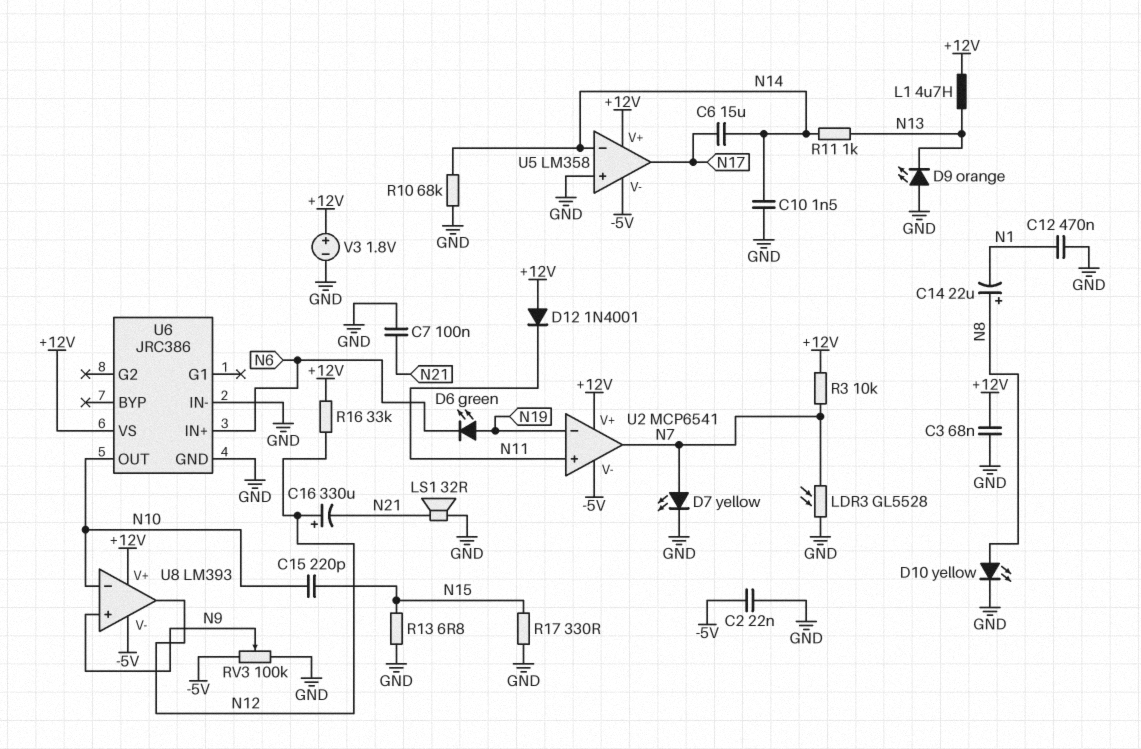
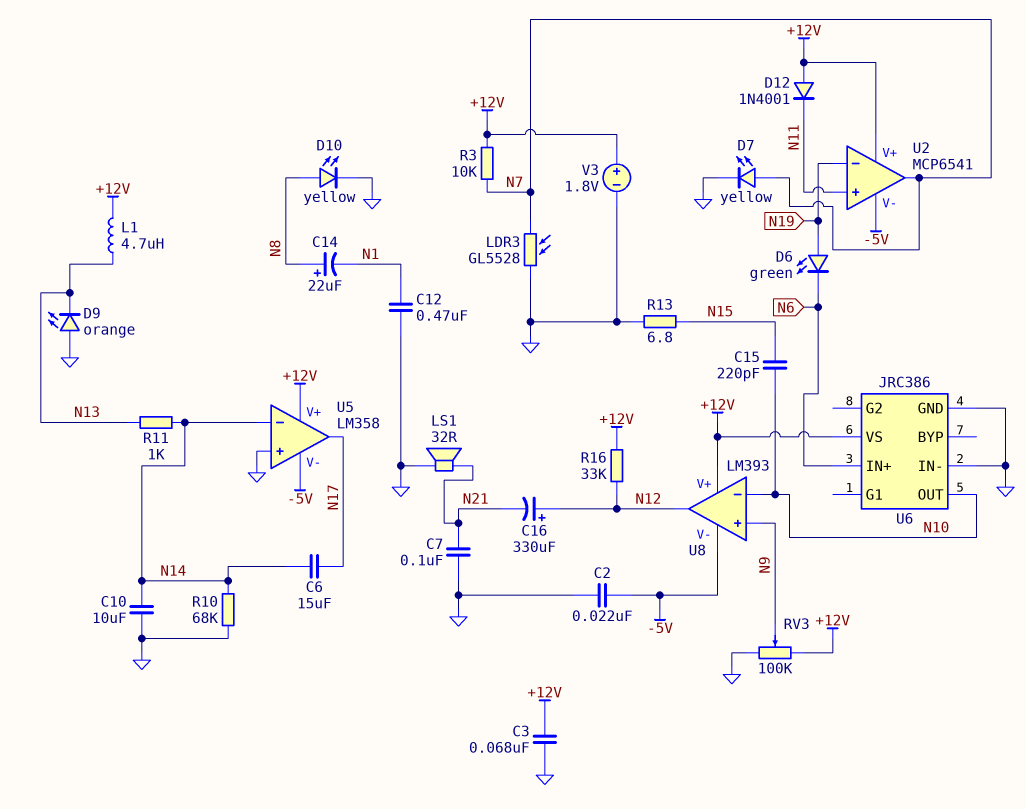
C10: 1.5nF (GND, N14) -> 10uF (GND, N14)
R17: 330 (GND, N15) -> none
RV3: 100k (-5V, GND, wiper N9) -> 100k (+12V, GND, wiper N9)

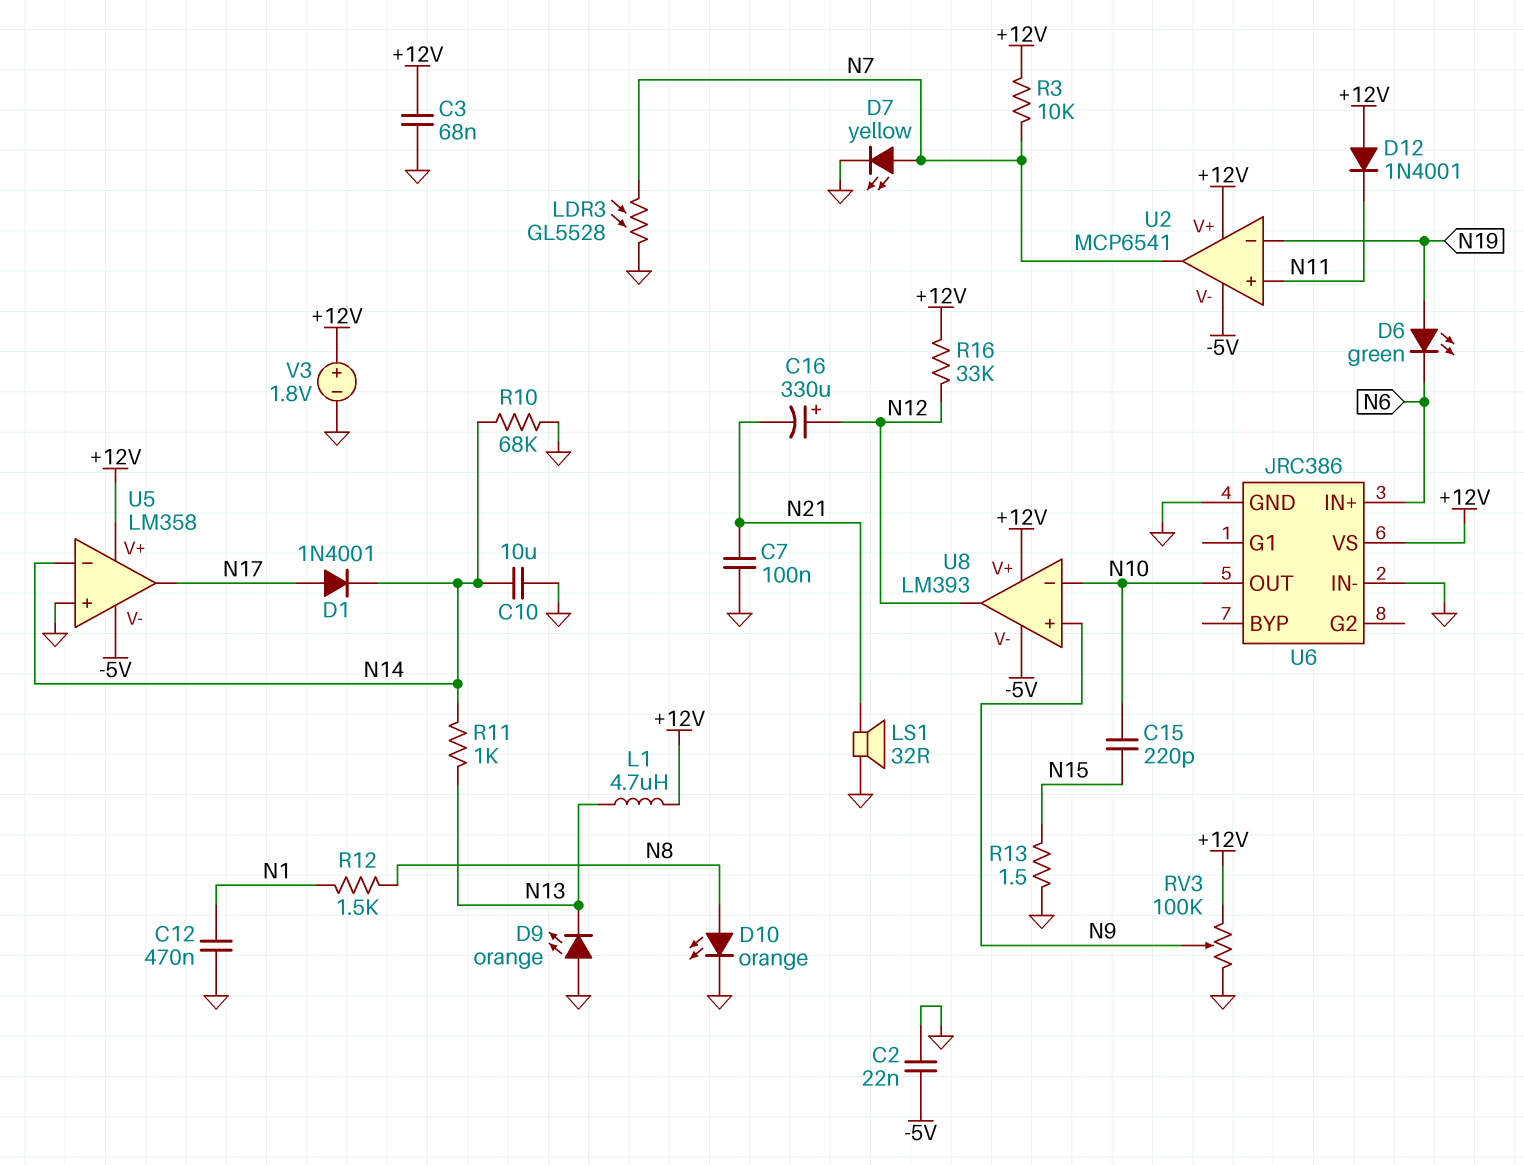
C6: 15uF (N14, N17) -> none
C14: 22uF (plus N8, minus N1) -> none
D1: none -> diode 1N4001 (A N17, K N14)
D10: LED yellow (A N8, K GND) -> LED orange (A N8, K GND)
R12: none -> 1.5k (N1, N8)
R13: 6.8 (GND, N15) -> 1.5 (GND, N15)

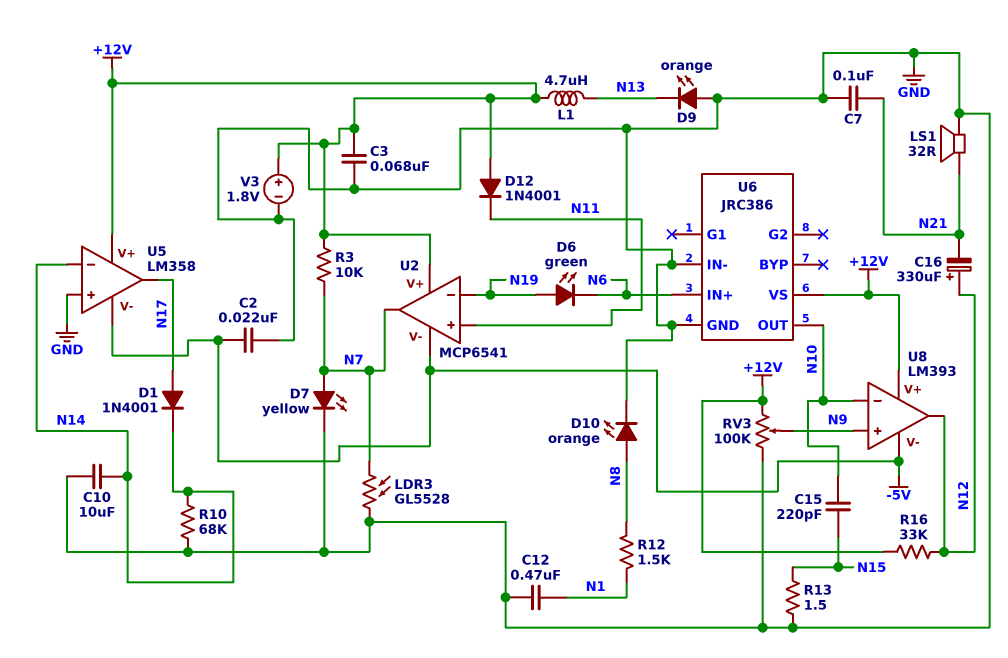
R11: 1k (N13, N14) -> none

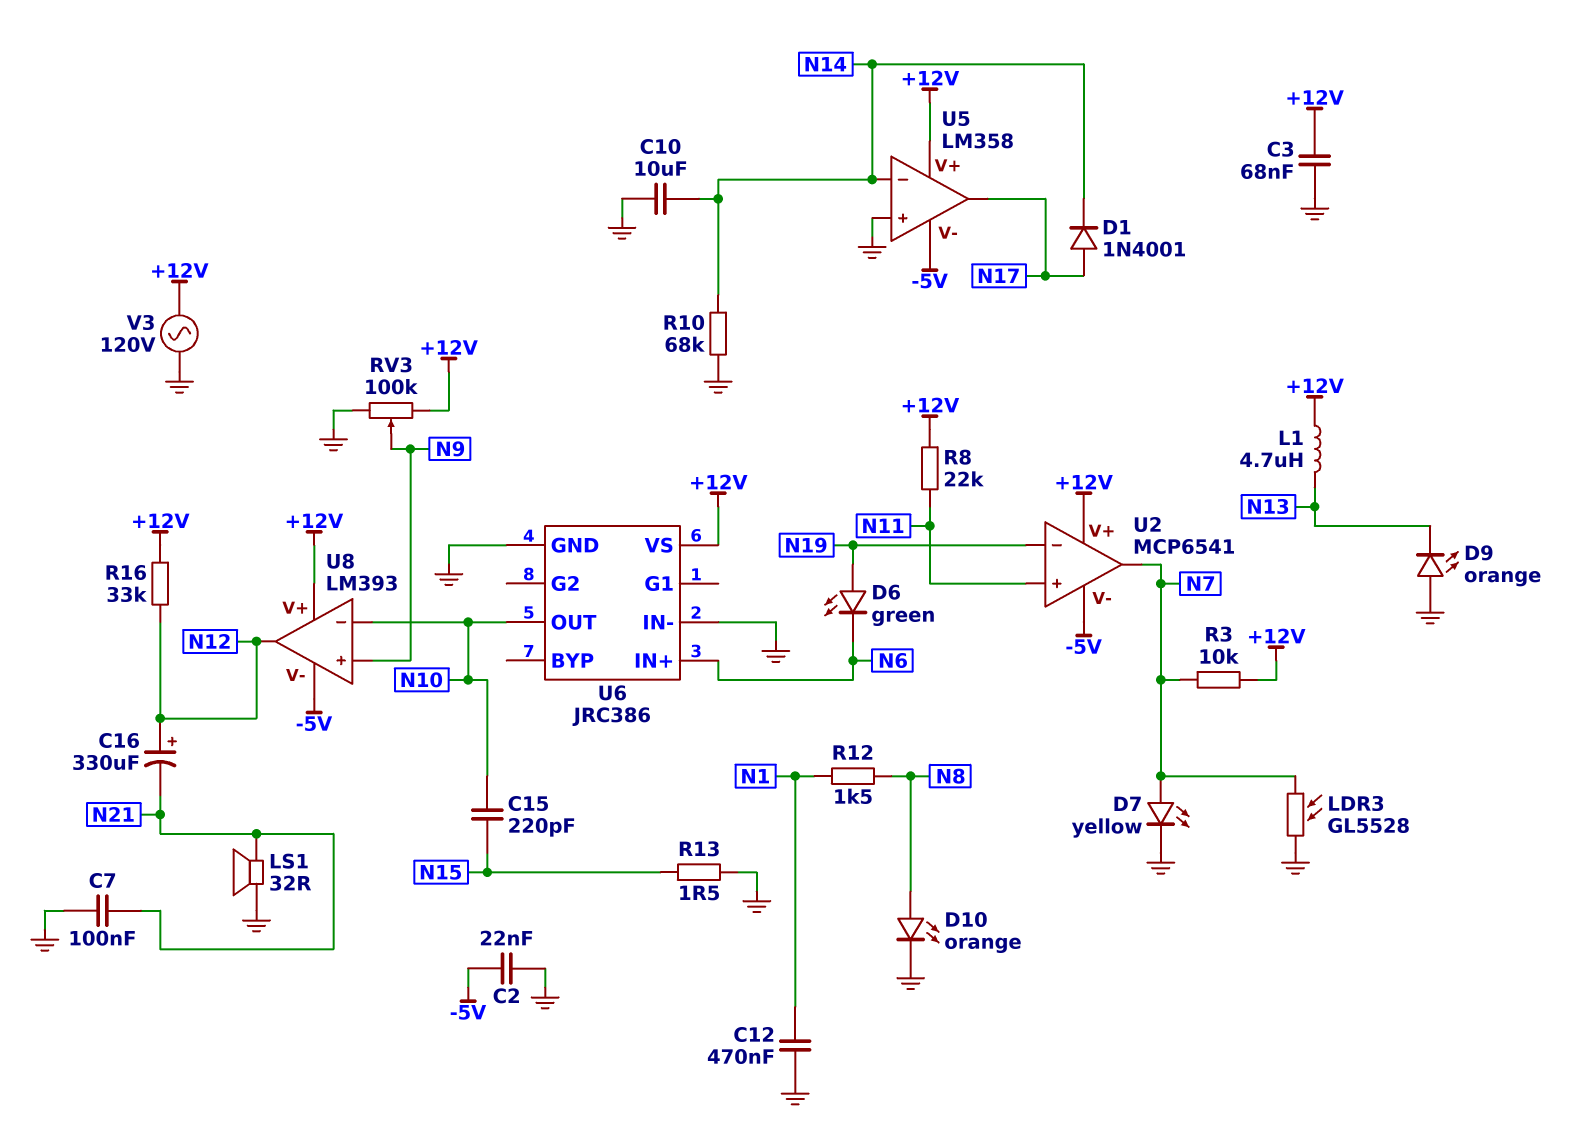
D12: diode 1N4001 (A +12V, K N11) -> none
R8: none -> 22k (+12V, N11)
V3: 1.8V (plus +12V, minus GND) -> AC 120V (+12V, GND)

